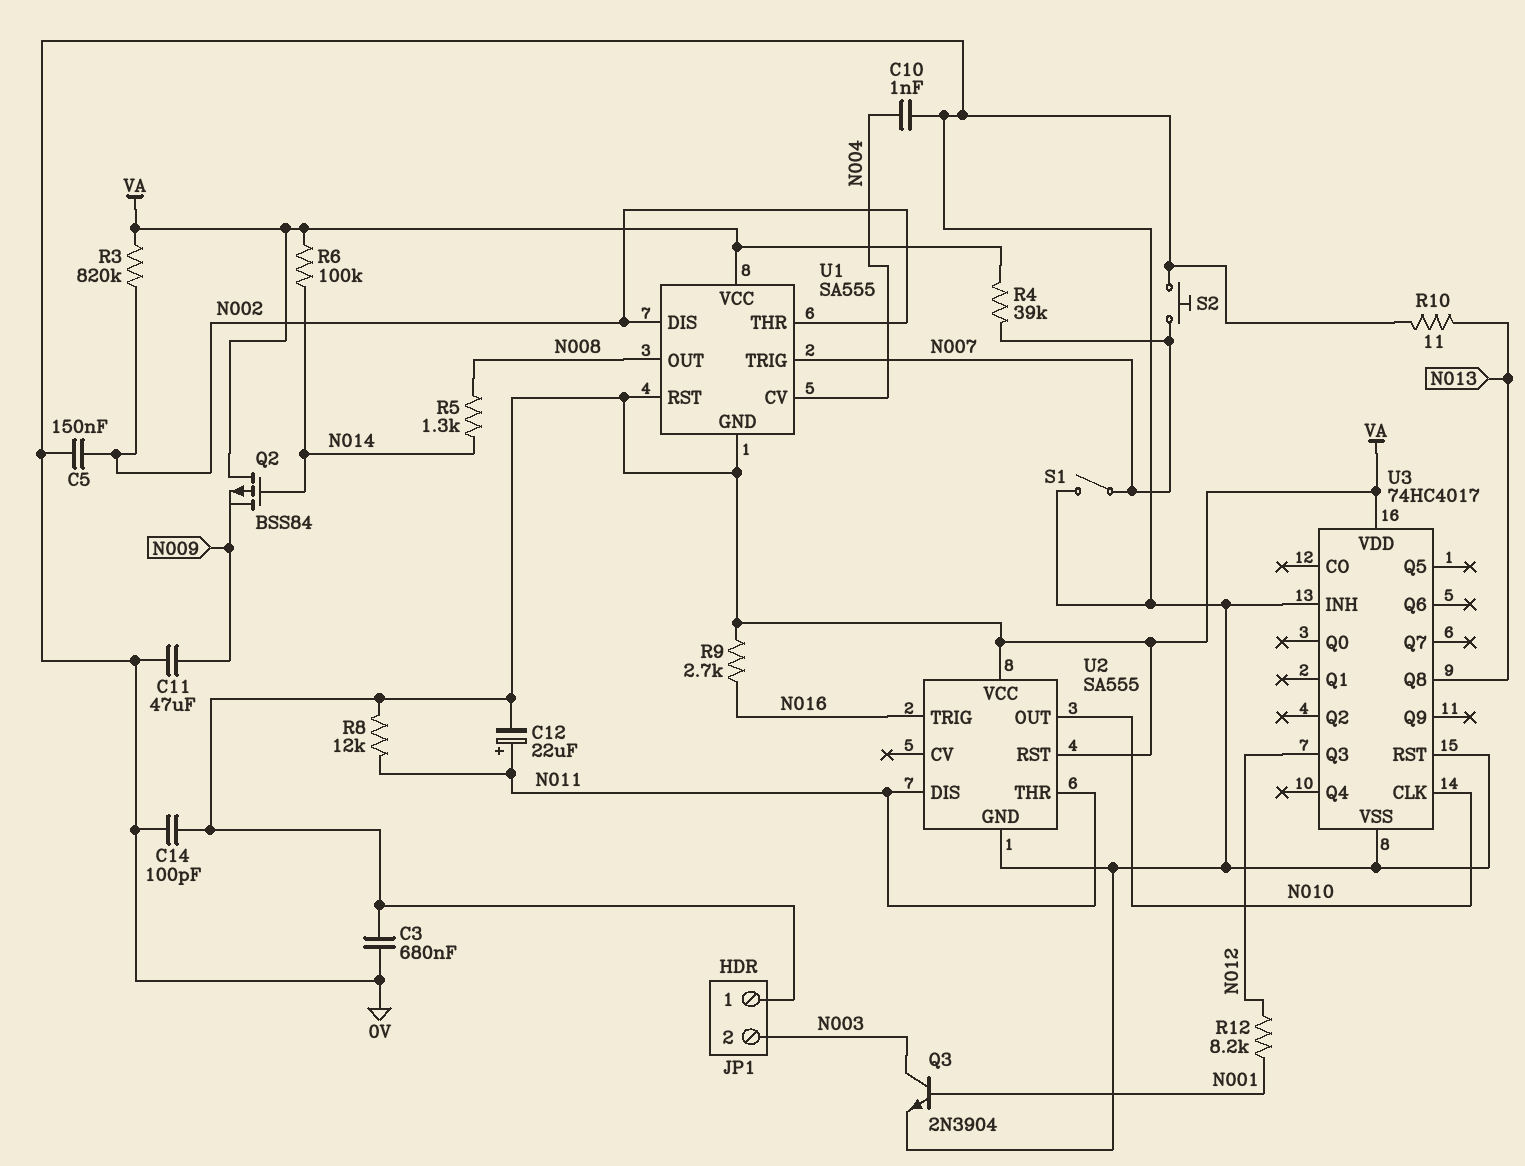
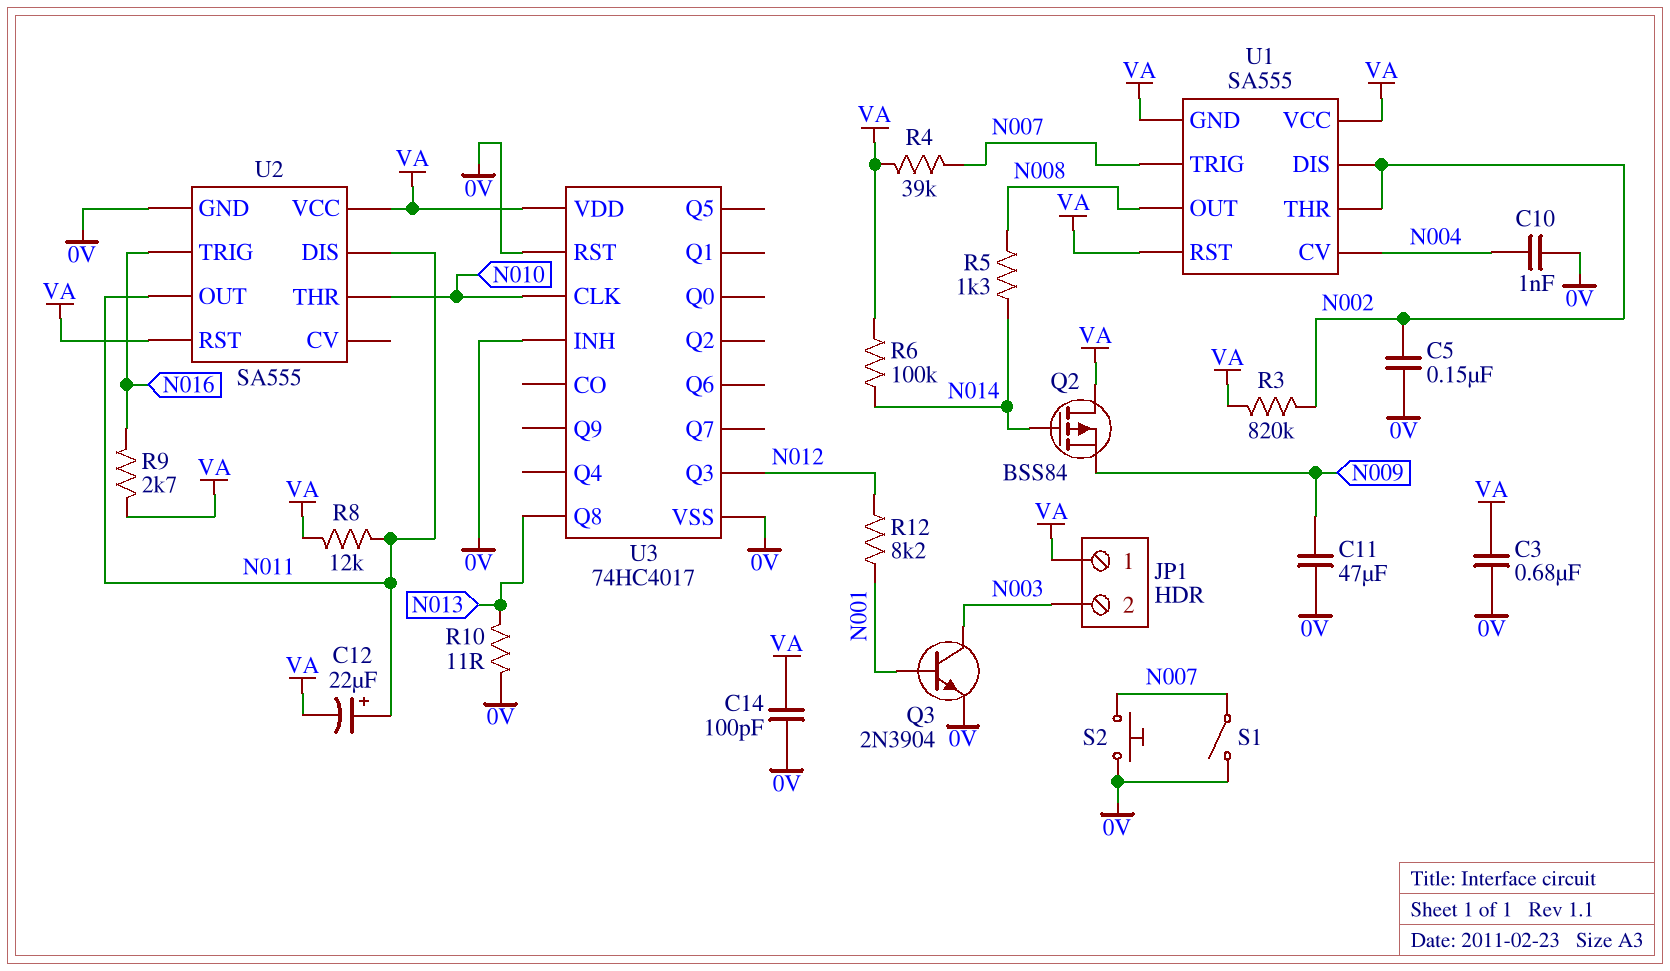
U2 pin OUT: N010 -> N011
U2 pin THR: N011 -> N010

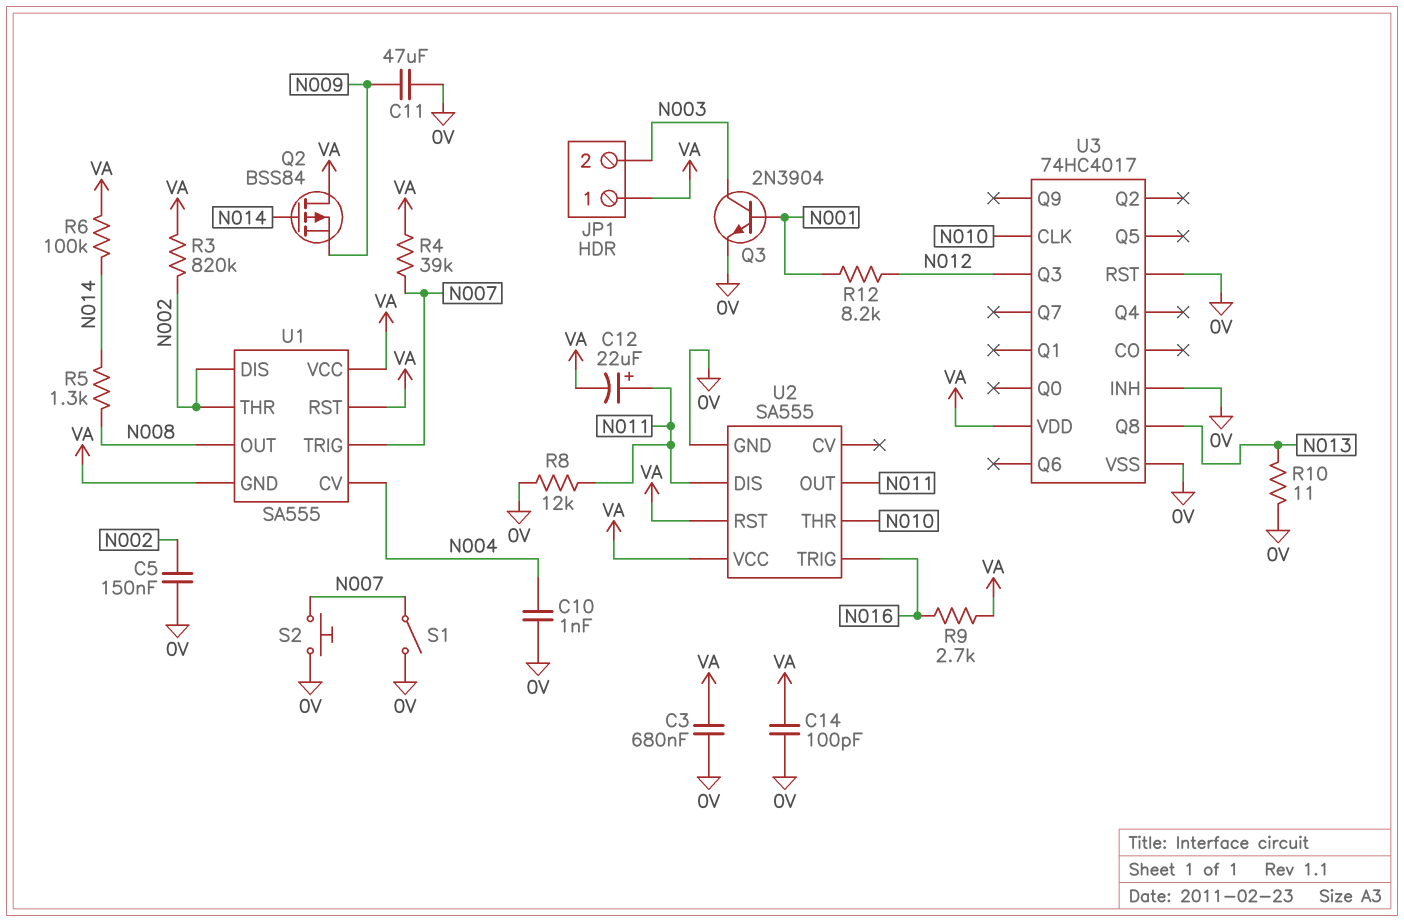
R8: 12k (N011, VA) -> 12k (0V, N011)

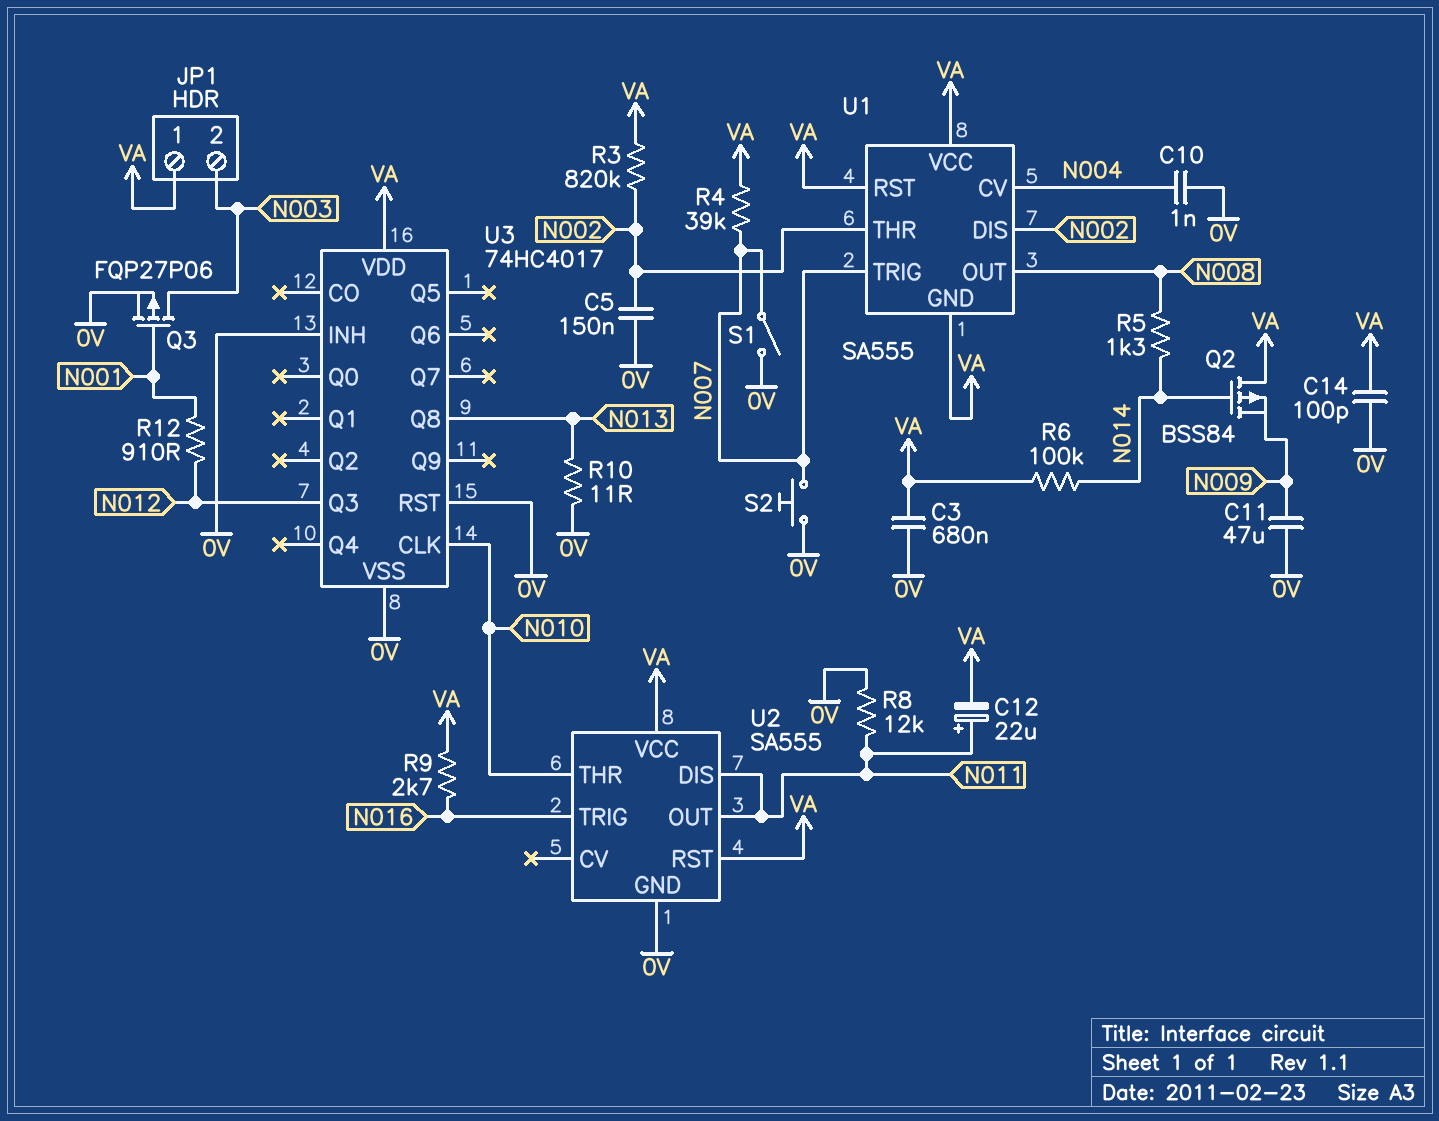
Q3: NPN 2N3904 (B N001, C N003, E 0V) -> PMOS FQP27P06 (G N001, D N003, S 0V)
R12: 8.2k (N001, N012) -> 910 (N001, N012)

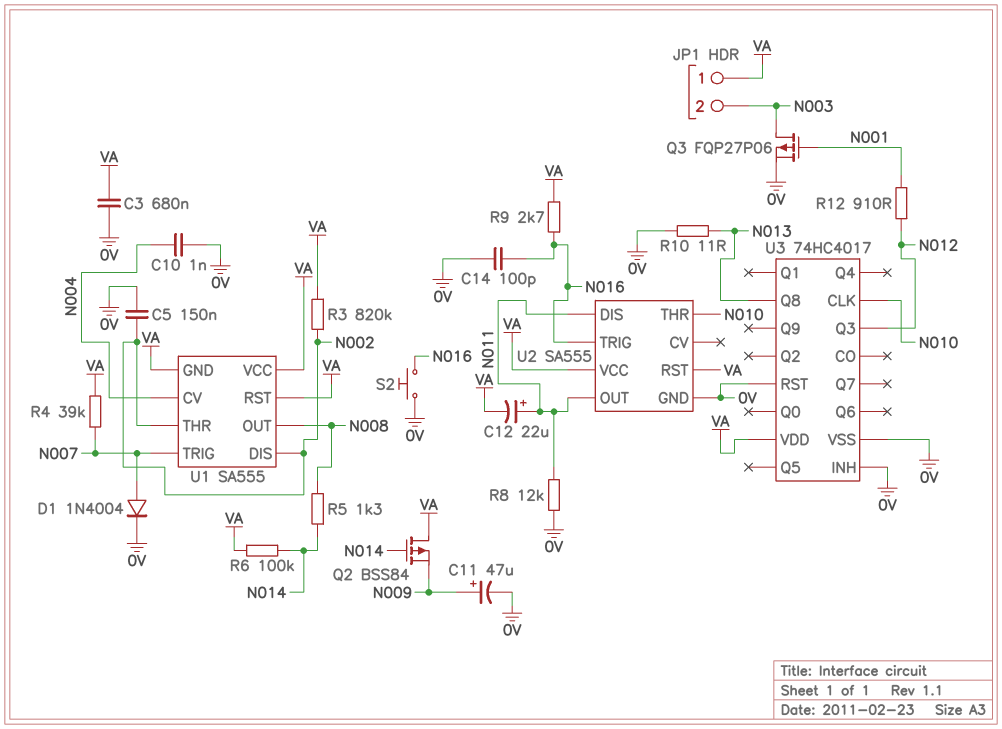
C11: 47uF (0V, N009) -> 47uF (plus N009, minus 0V)
C14: 100pF (0V, VA) -> 100pF (0V, N016)
D1: none -> diode 1N4004 (A N007, K 0V)
S1: switch (0V, N007) -> none
S2: button (0V, N007) -> button (0V, N016)

